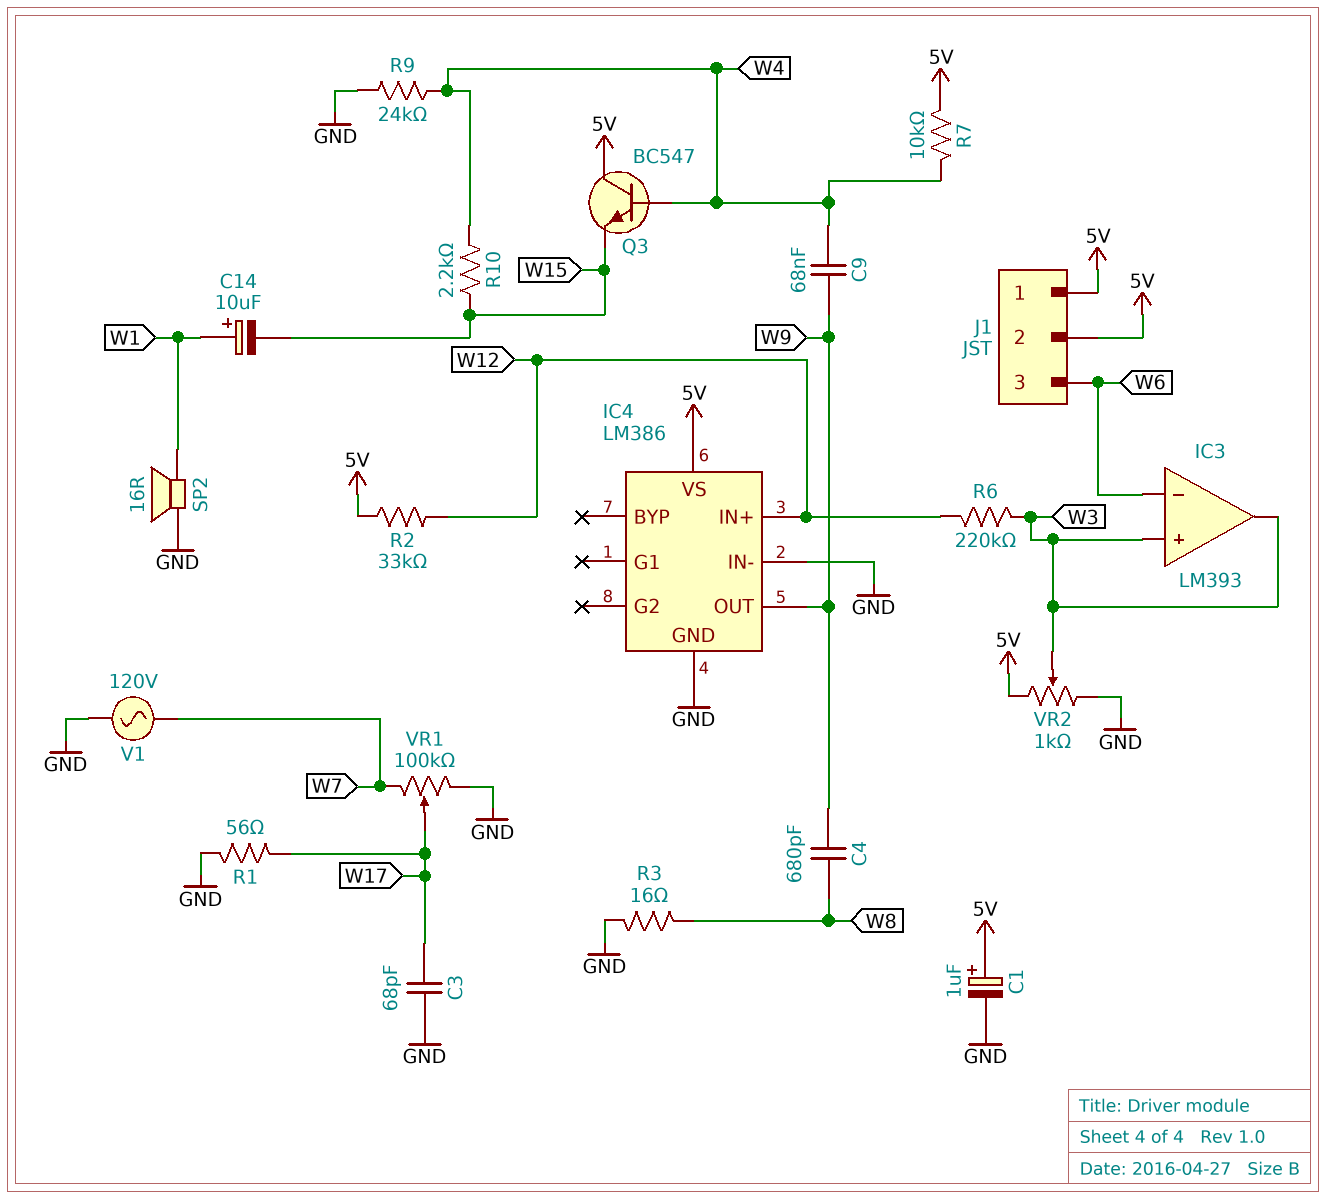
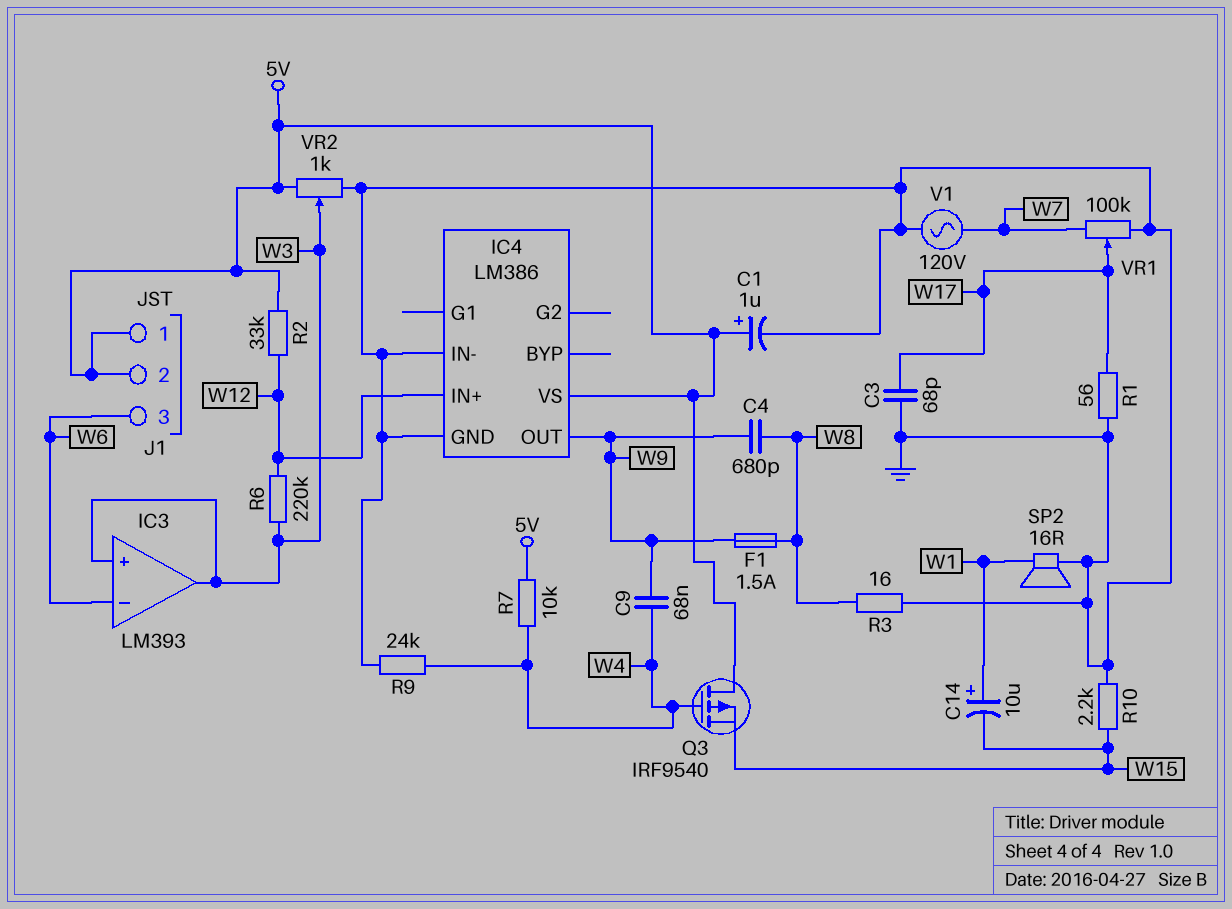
F1: none -> 1.5A (W8, W9)
Q3: NPN BC547 (B W4, C 5V, E W15) -> PMOS IRF9540 (G W4, D 5V, S W15)
R10: 2.2k (W4, W15) -> 2.2k (GND, W15)

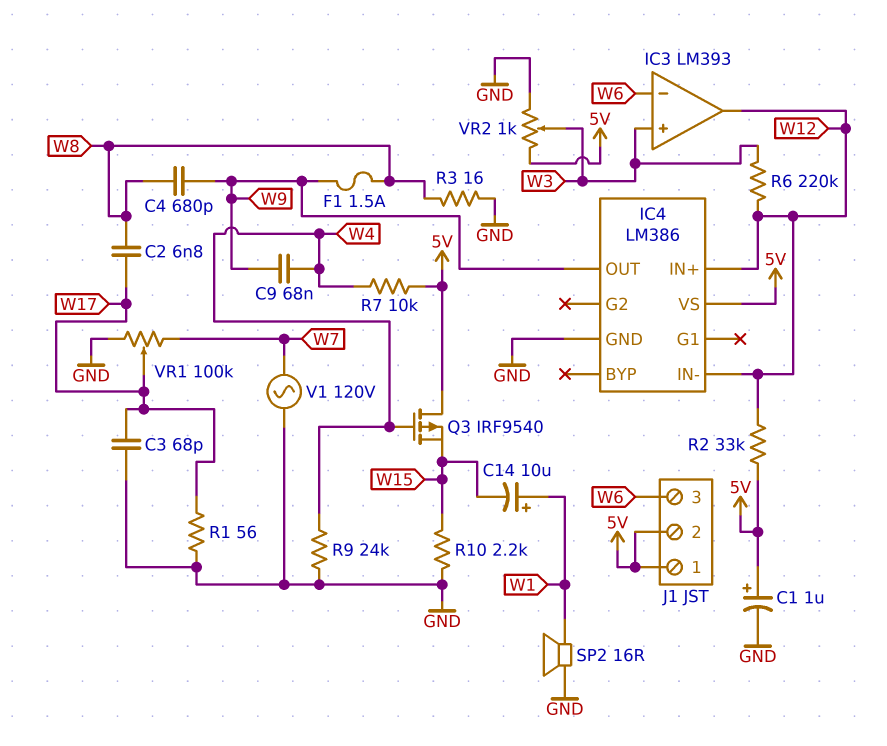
C2: none -> 6.8nF (W8, W17)
IC3 pin out: W3 -> W12
IC4 pin IN-: GND -> W12

